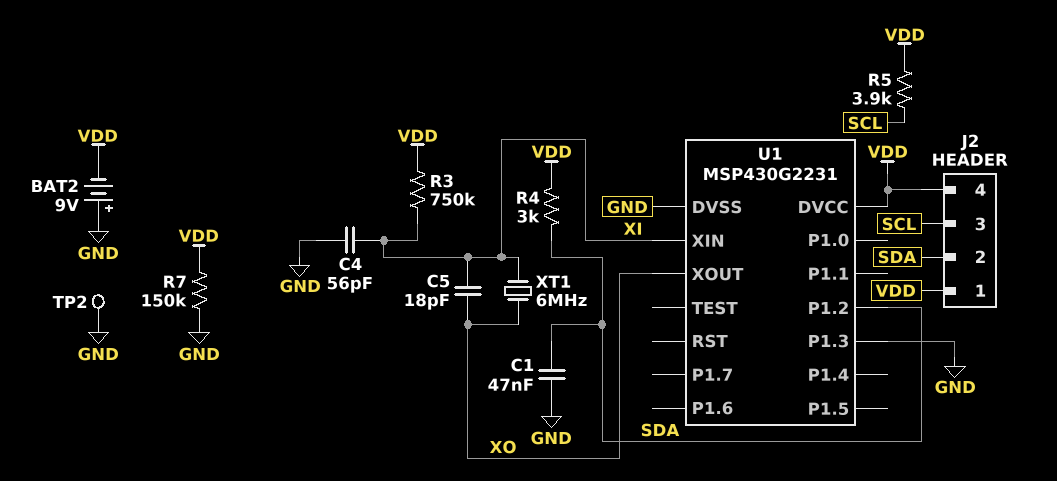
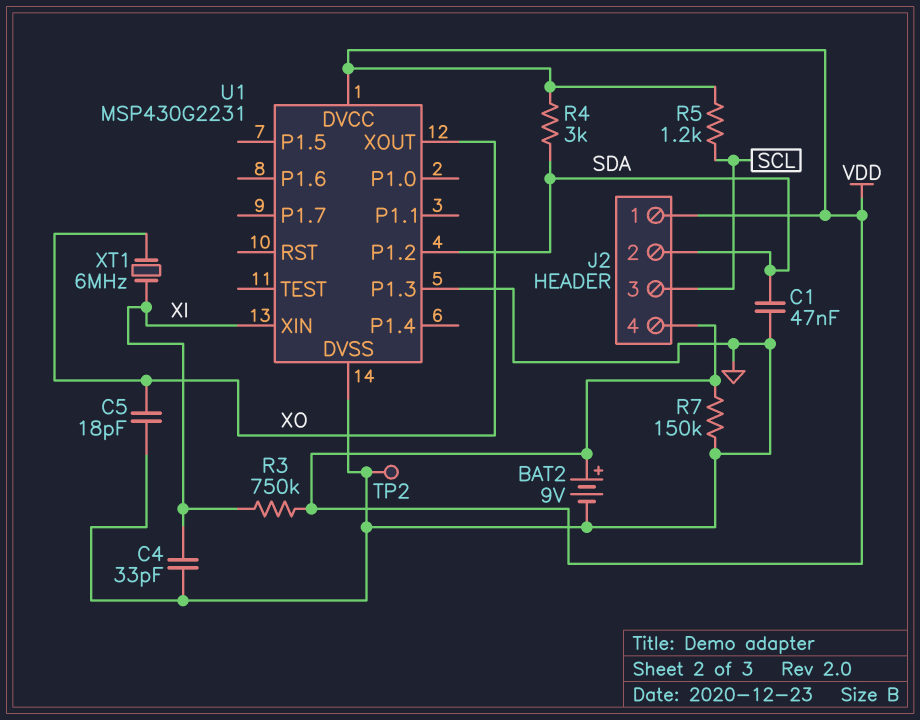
BAT2: 9V (plus GND, minus VDD) -> 9V (plus VDD, minus GND)
C4: 56pF (GND, XI) -> 33pF (GND, XI)
C5: 18pF (XI, XO) -> 18pF (GND, XO)
R5: 3.9k (SCL, VDD) -> 1.2k (SCL, VDD)

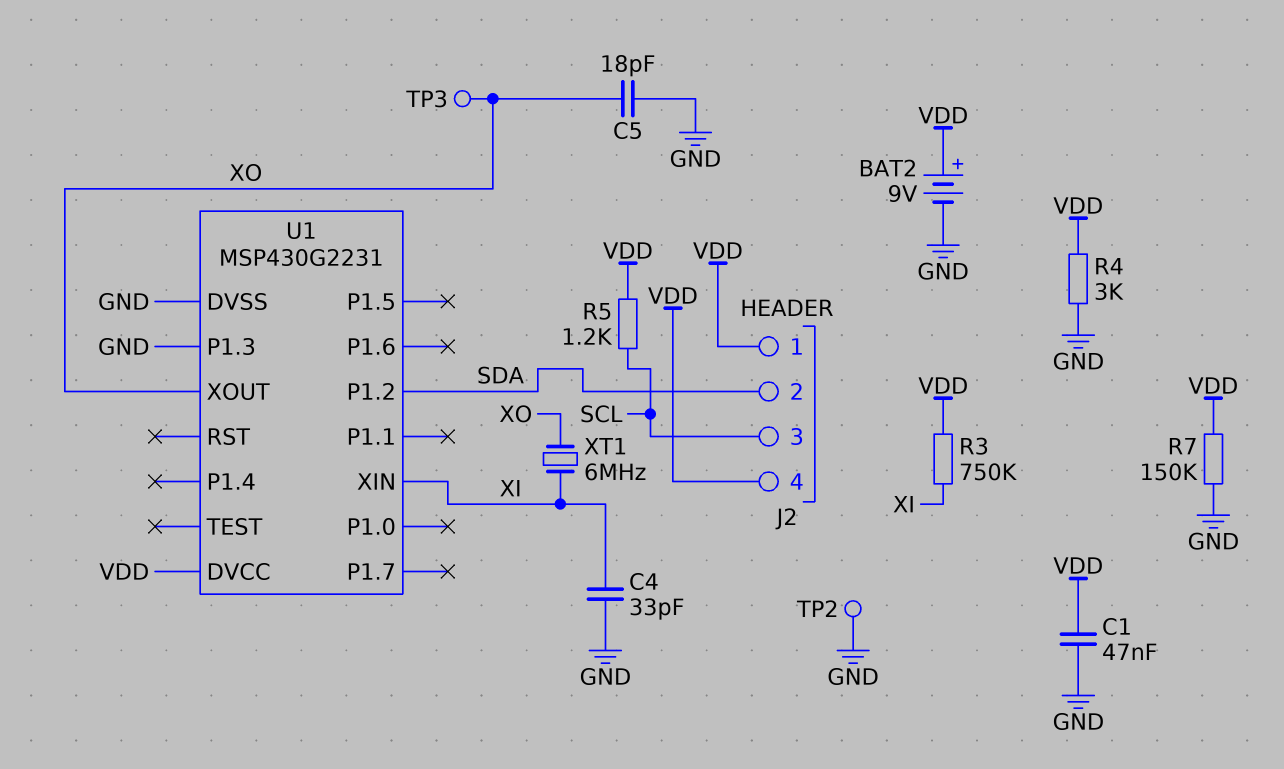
C1: 47nF (GND, SDA) -> 47nF (GND, VDD)
R4: 3k (SDA, VDD) -> 3k (GND, VDD)
TP3: none -> test point (XO)

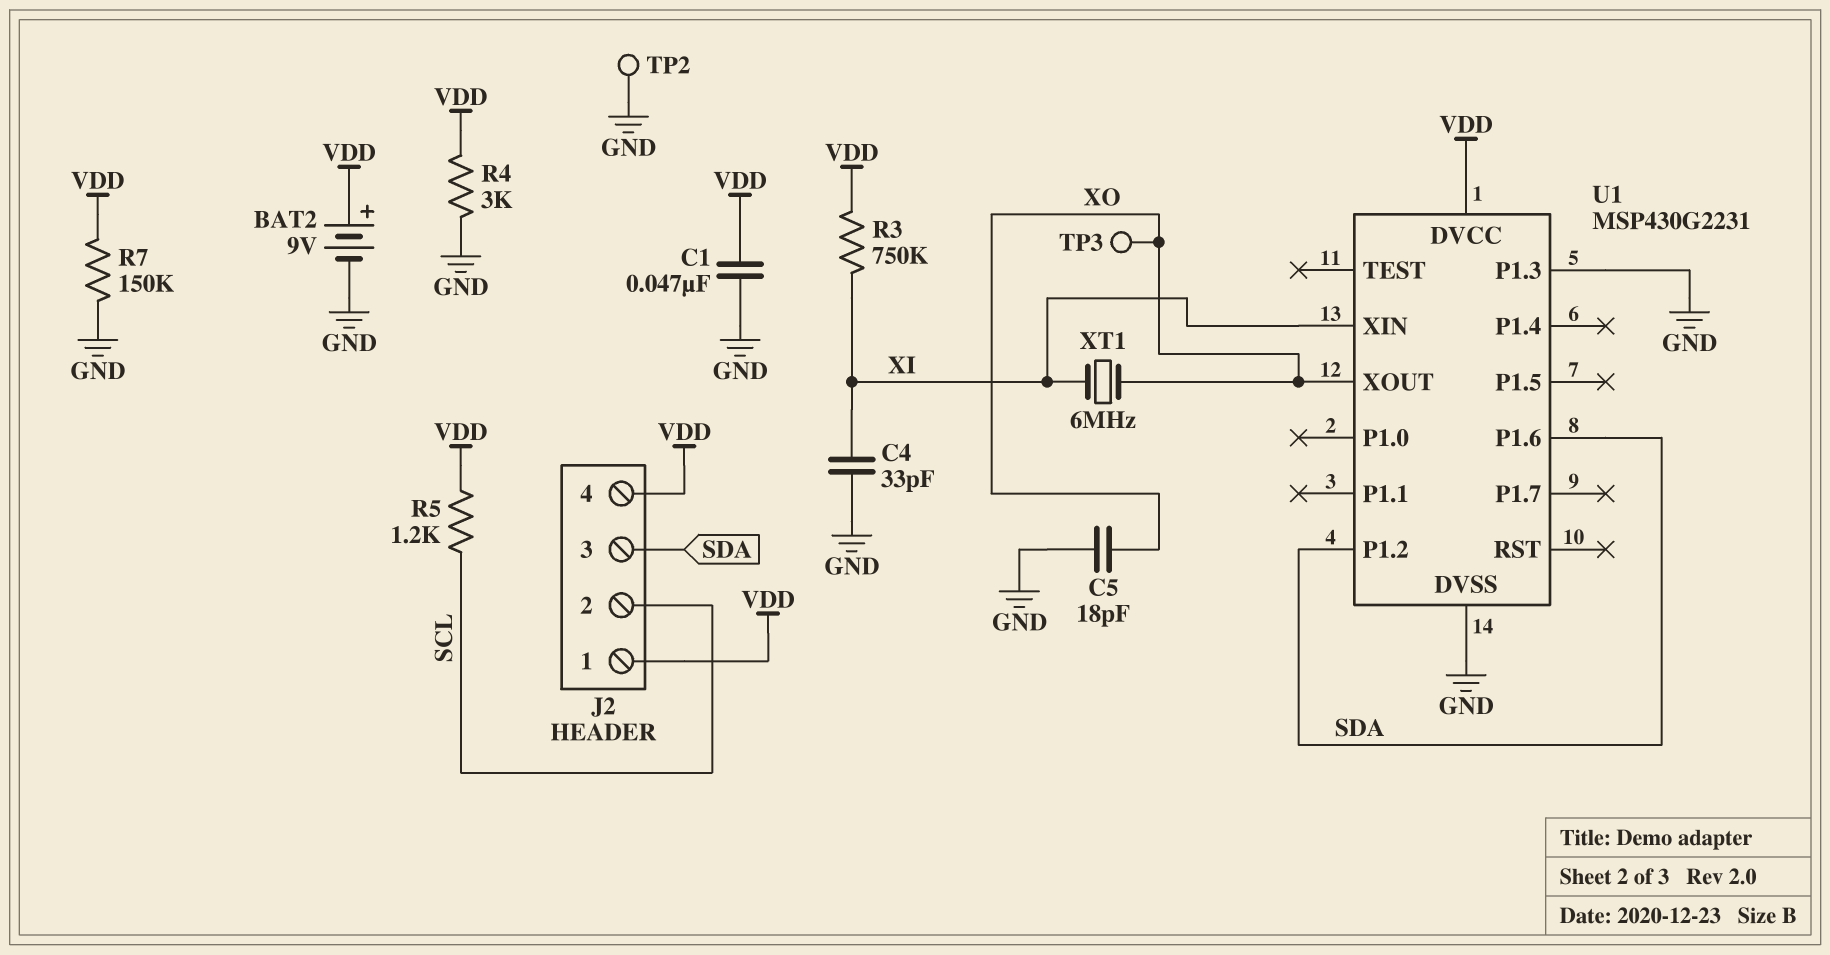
J2 pin 2: SDA -> SCL
J2 pin 3: SCL -> SDA
U1 pin P1.6: none -> SDA

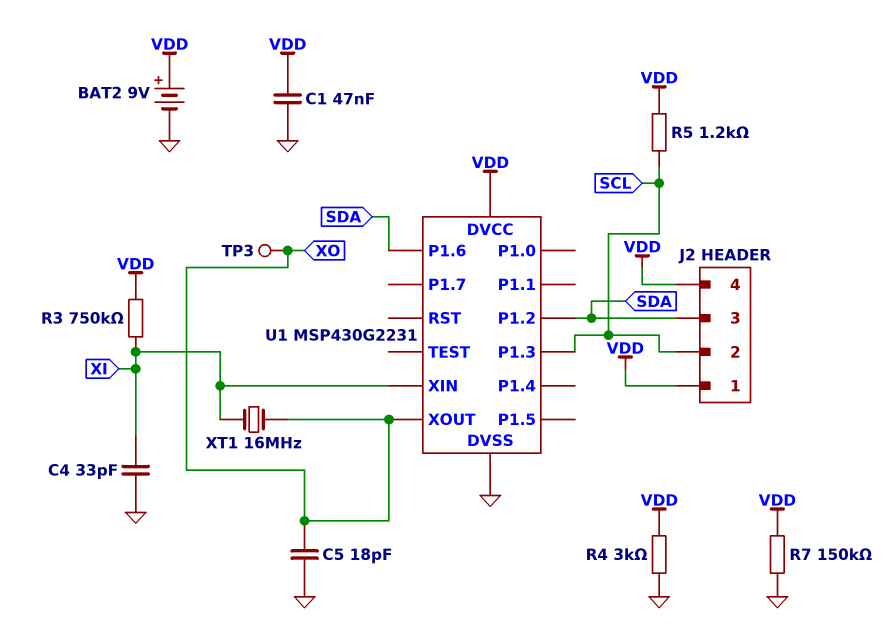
TP2: test point (GND) -> none
U1 pin P1.3: GND -> SCL
XT1: 6MHz (XI, XO) -> 16MHz (XI, XO)

